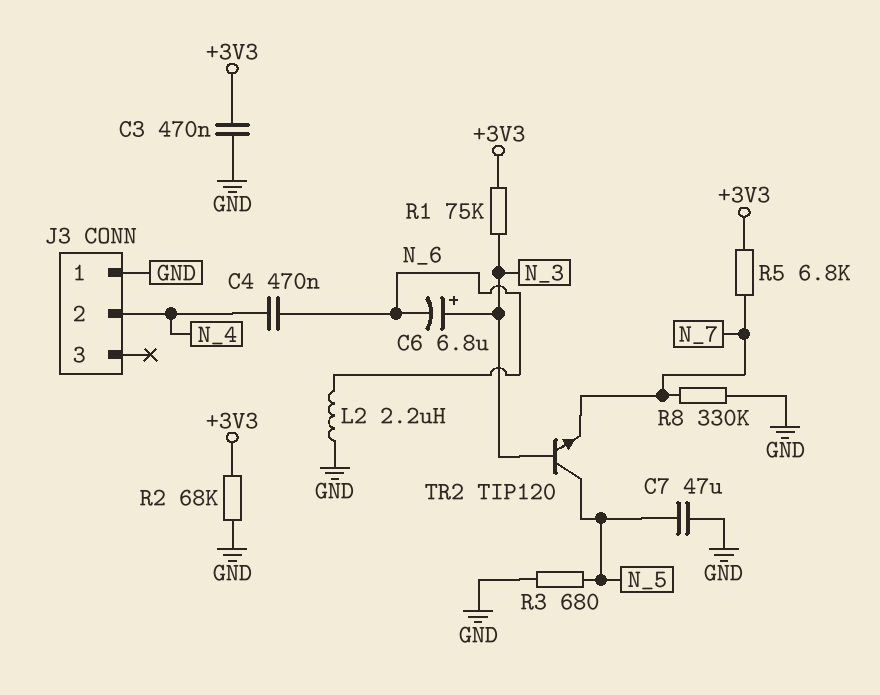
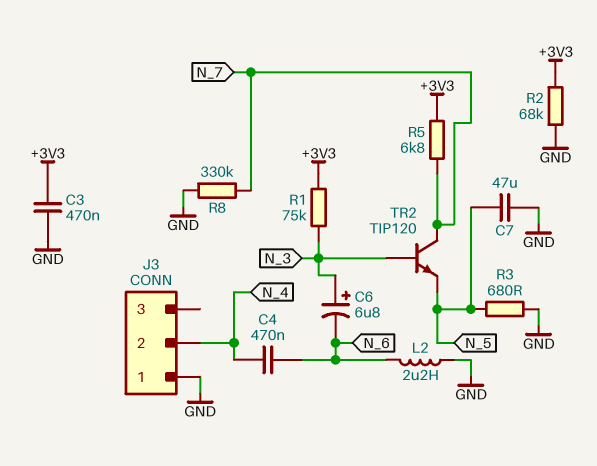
TR2: NPN TIP120 (B N_3, C N_5, E N_7) -> NPN TIP120 (B N_3, C N_7, E N_5)

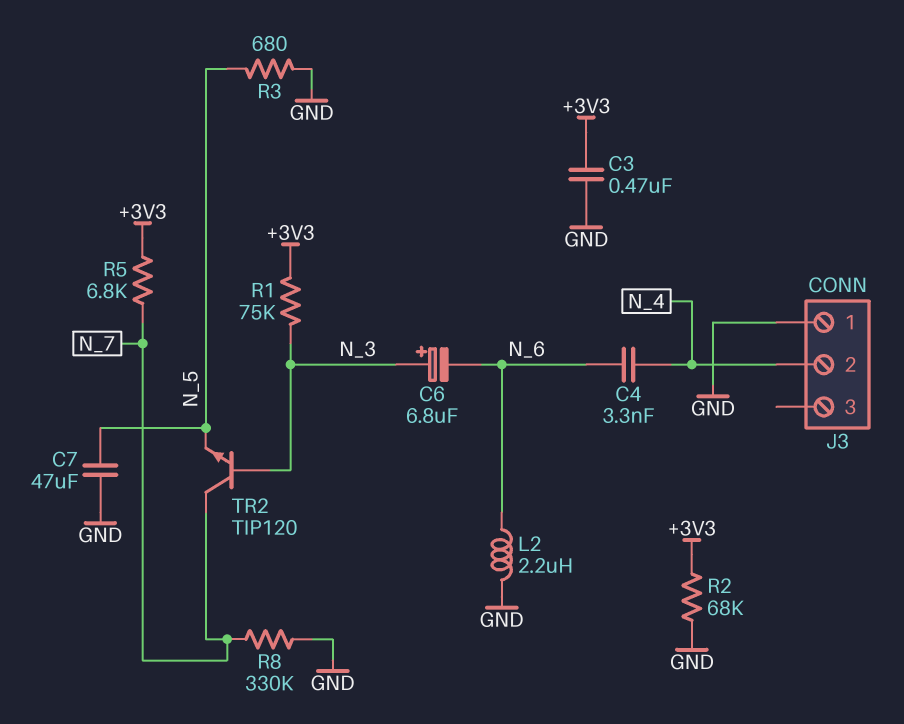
C4: 470nF (N_4, N_6) -> 3.3nF (N_4, N_6)

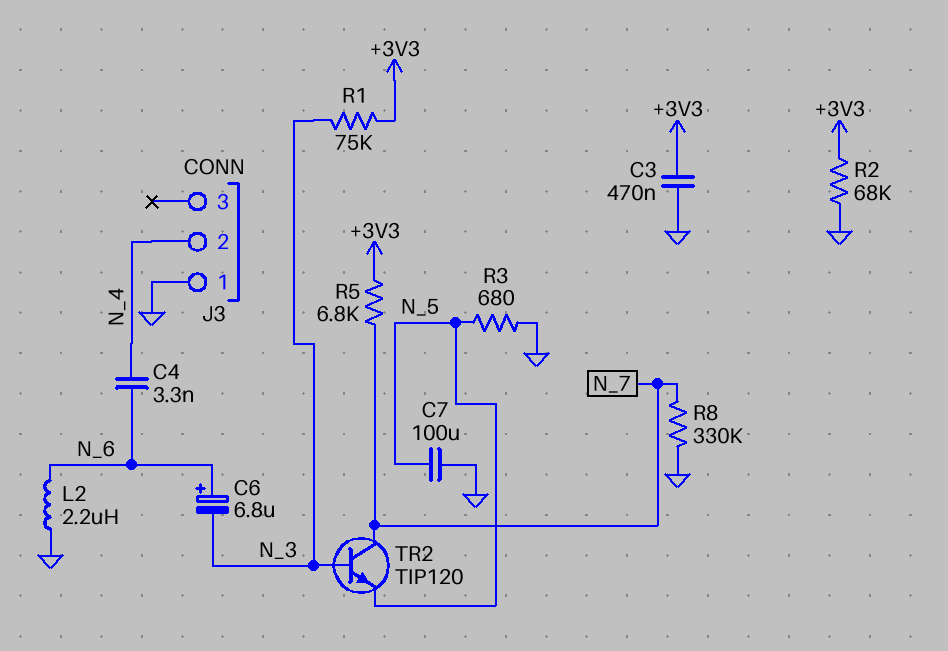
C6: 6.8uF (plus N_3, minus N_6) -> 6.8uF (plus N_6, minus N_3)
C7: 47uF (GND, N_5) -> 100uF (GND, N_5)

